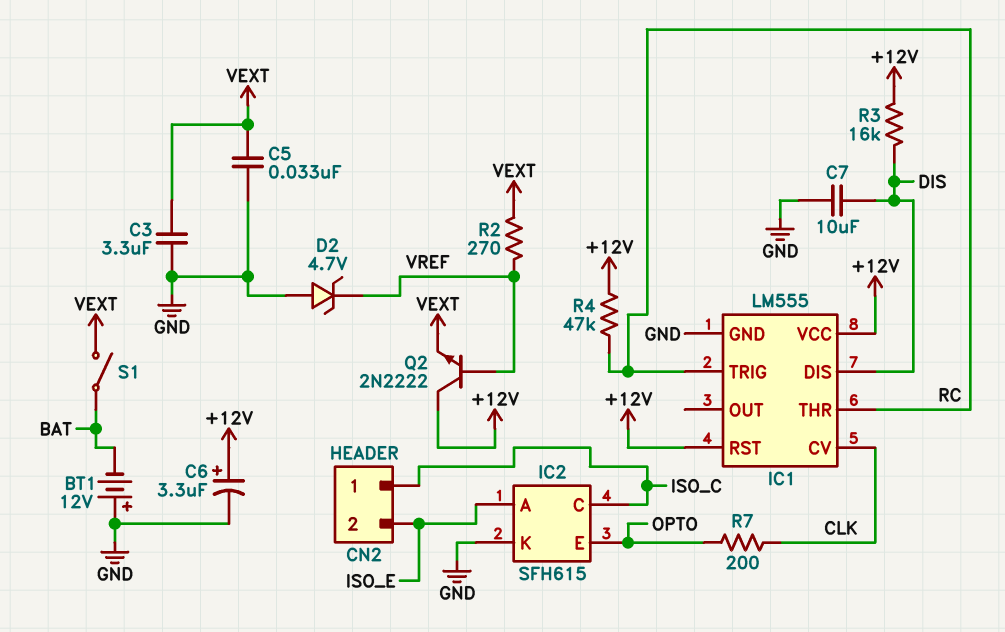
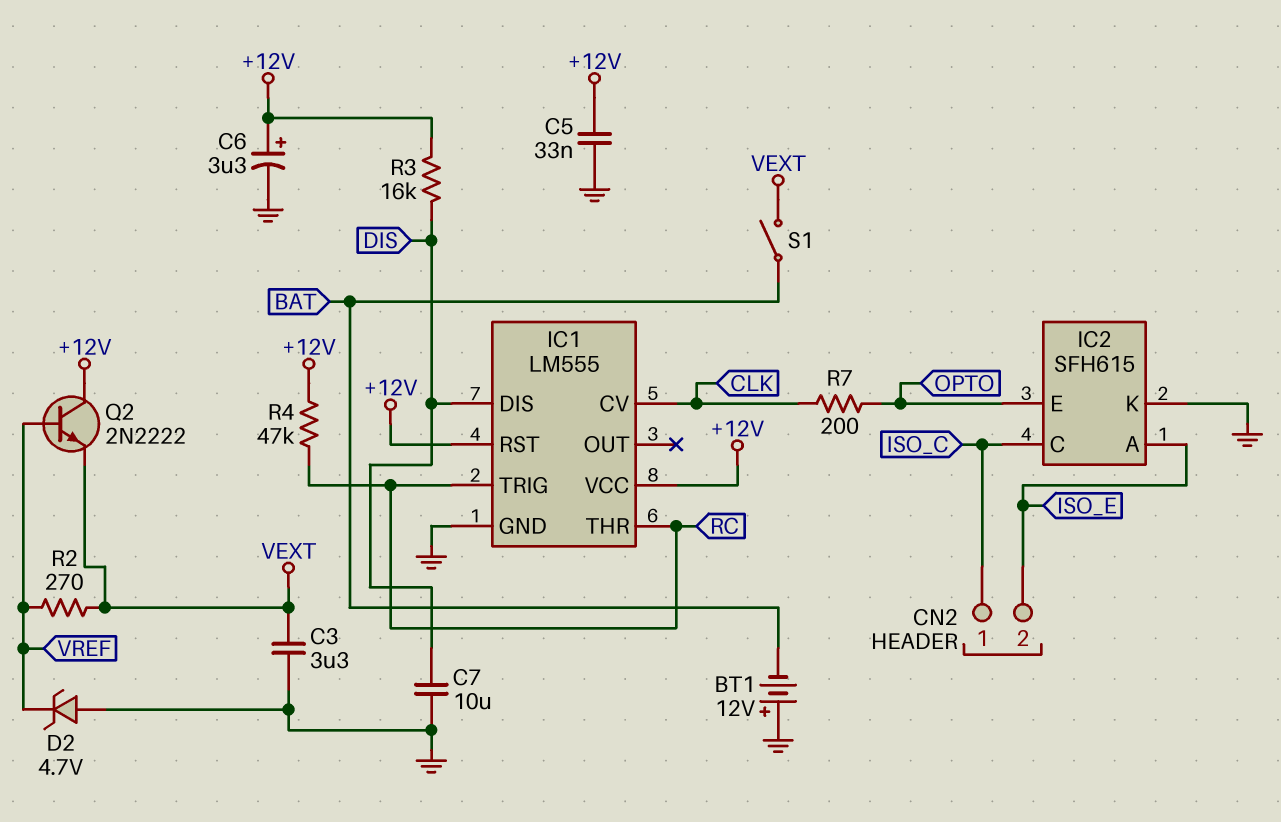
C5: 33nF (GND, VEXT) -> 33nF (+12V, GND)

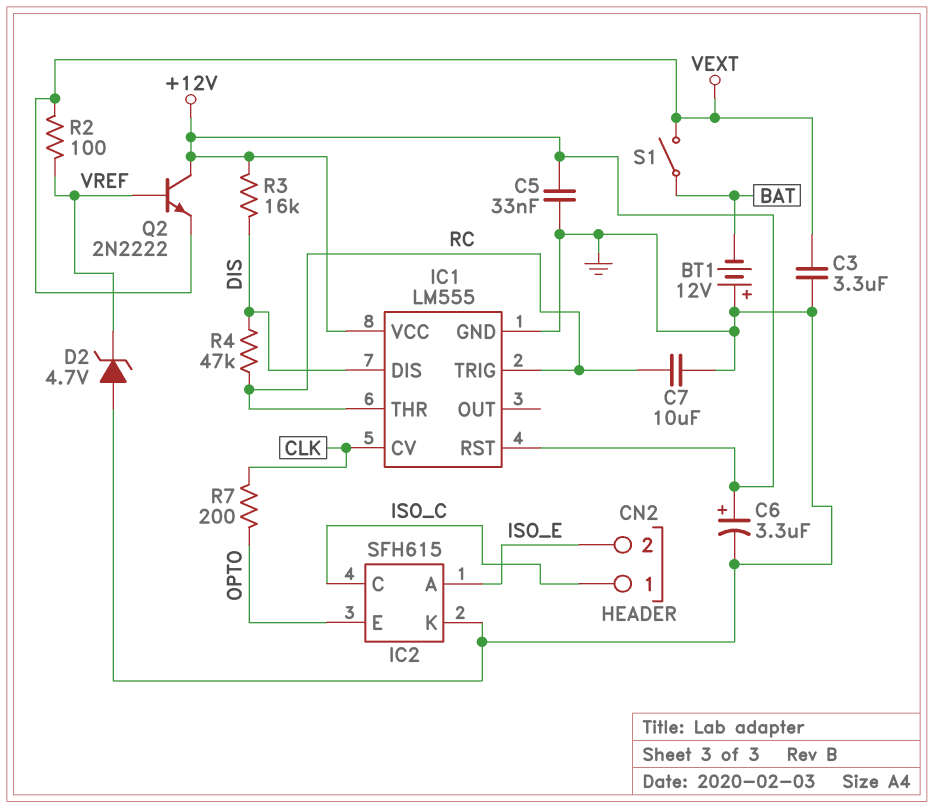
C7: 10uF (DIS, GND) -> 10uF (GND, RC)
R2: 270 (VEXT, VREF) -> 100 (VEXT, VREF)
R4: 47k (+12V, RC) -> 47k (DIS, RC)

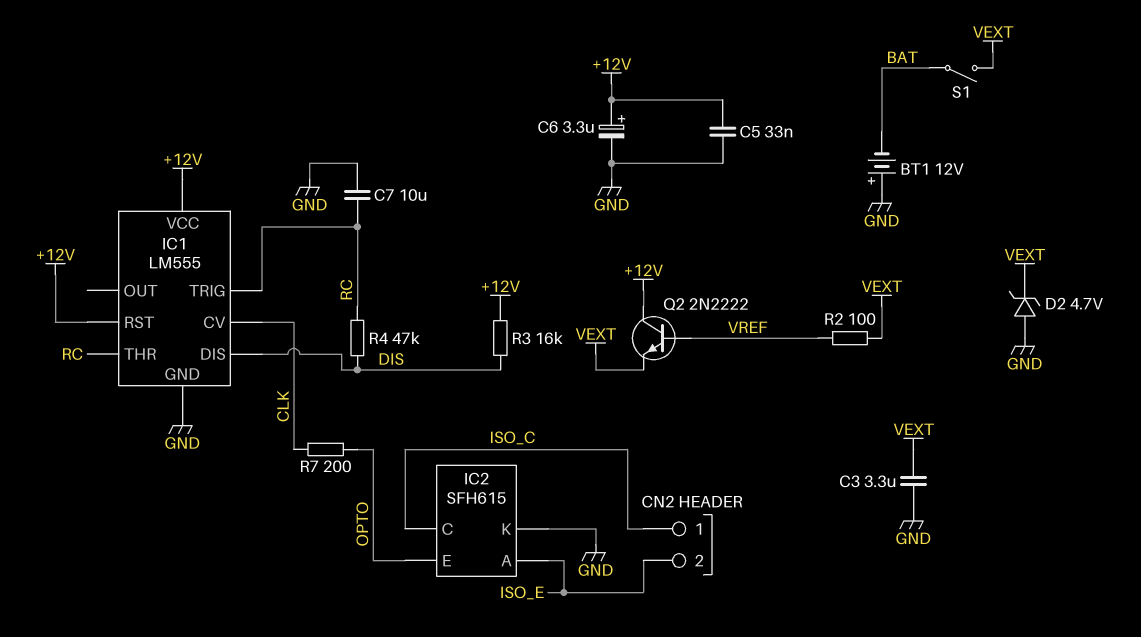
D2: zener 4.7V (A GND, K VREF) -> zener 4.7V (A GND, K VEXT)

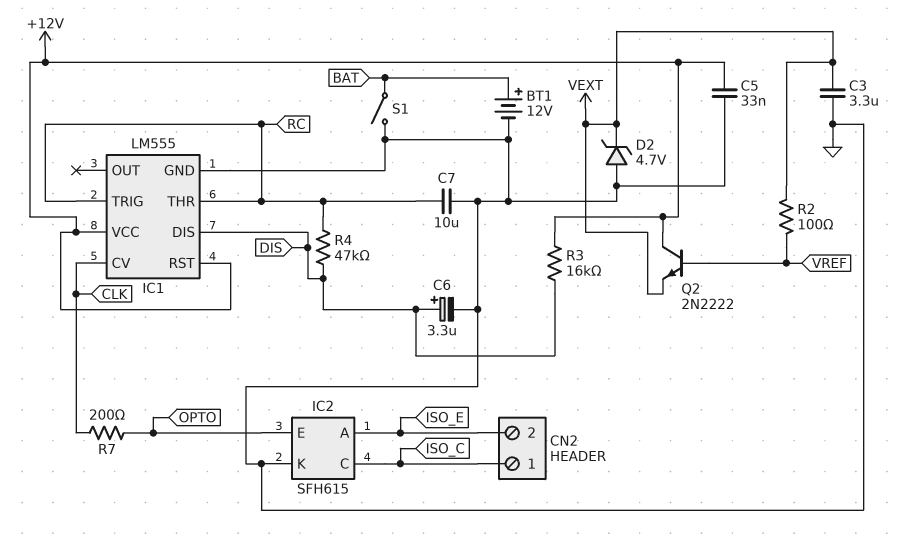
BT1: 12V (plus GND, minus BAT) -> 12V (plus BAT, minus GND)
C6: 3.3uF (plus +12V, minus GND) -> 3.3uF (plus DIS, minus GND)
S1: switch (BAT, VEXT) -> switch (BAT, GND)

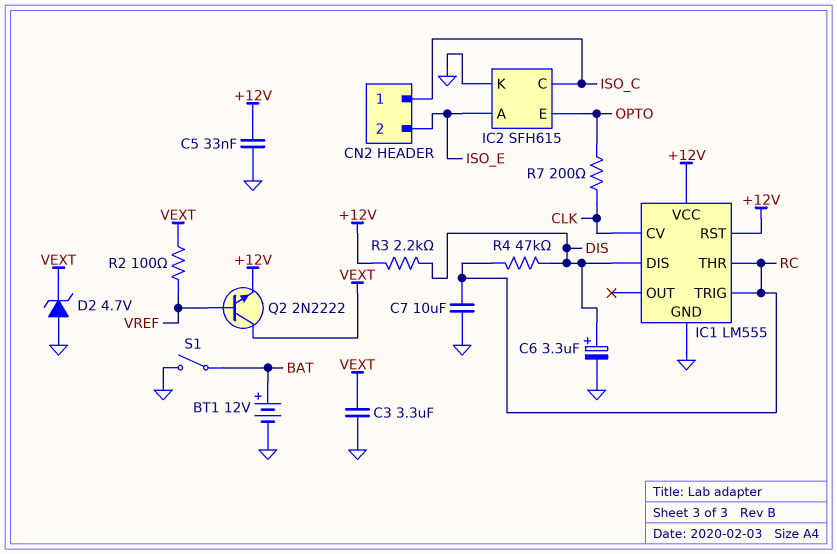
Q2: NPN 2N2222 (B VREF, C +12V, E VEXT) -> NPN 2N2222 (B VREF, C VEXT, E +12V)
R3: 16k (+12V, DIS) -> 2.2k (+12V, DIS)

